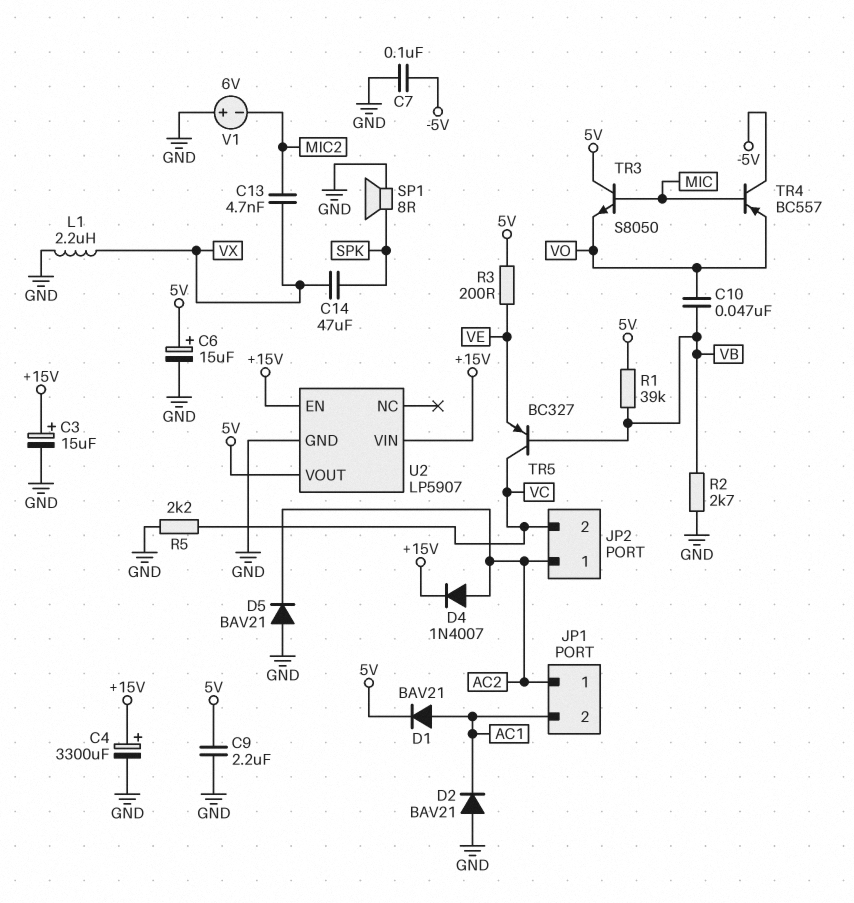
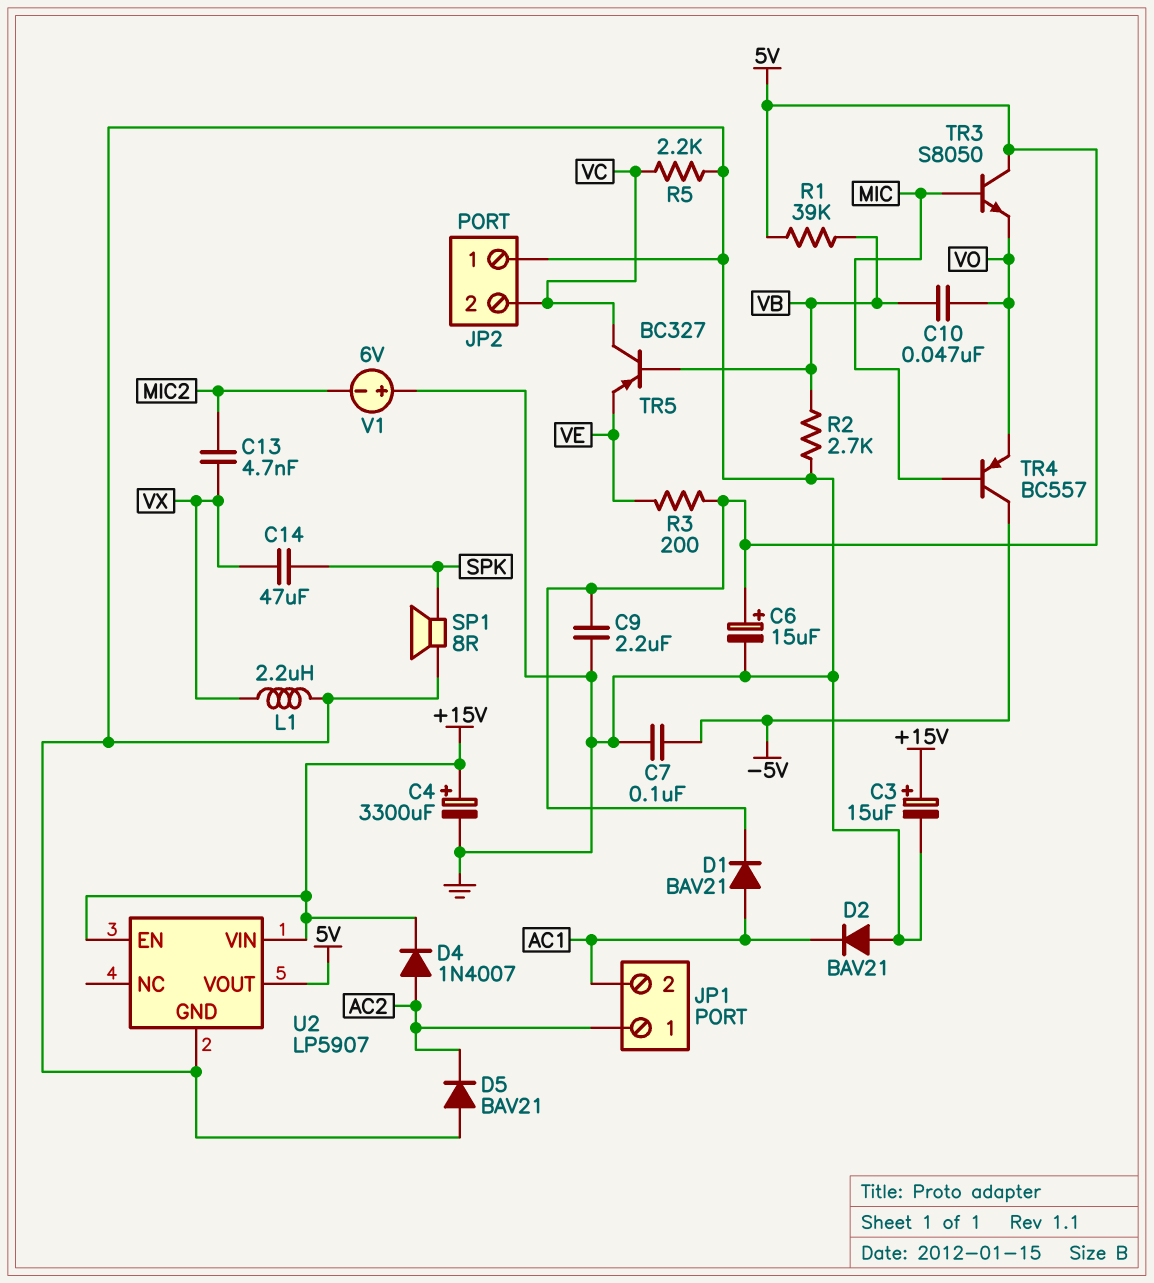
JP2 pin 1: AC2 -> GND

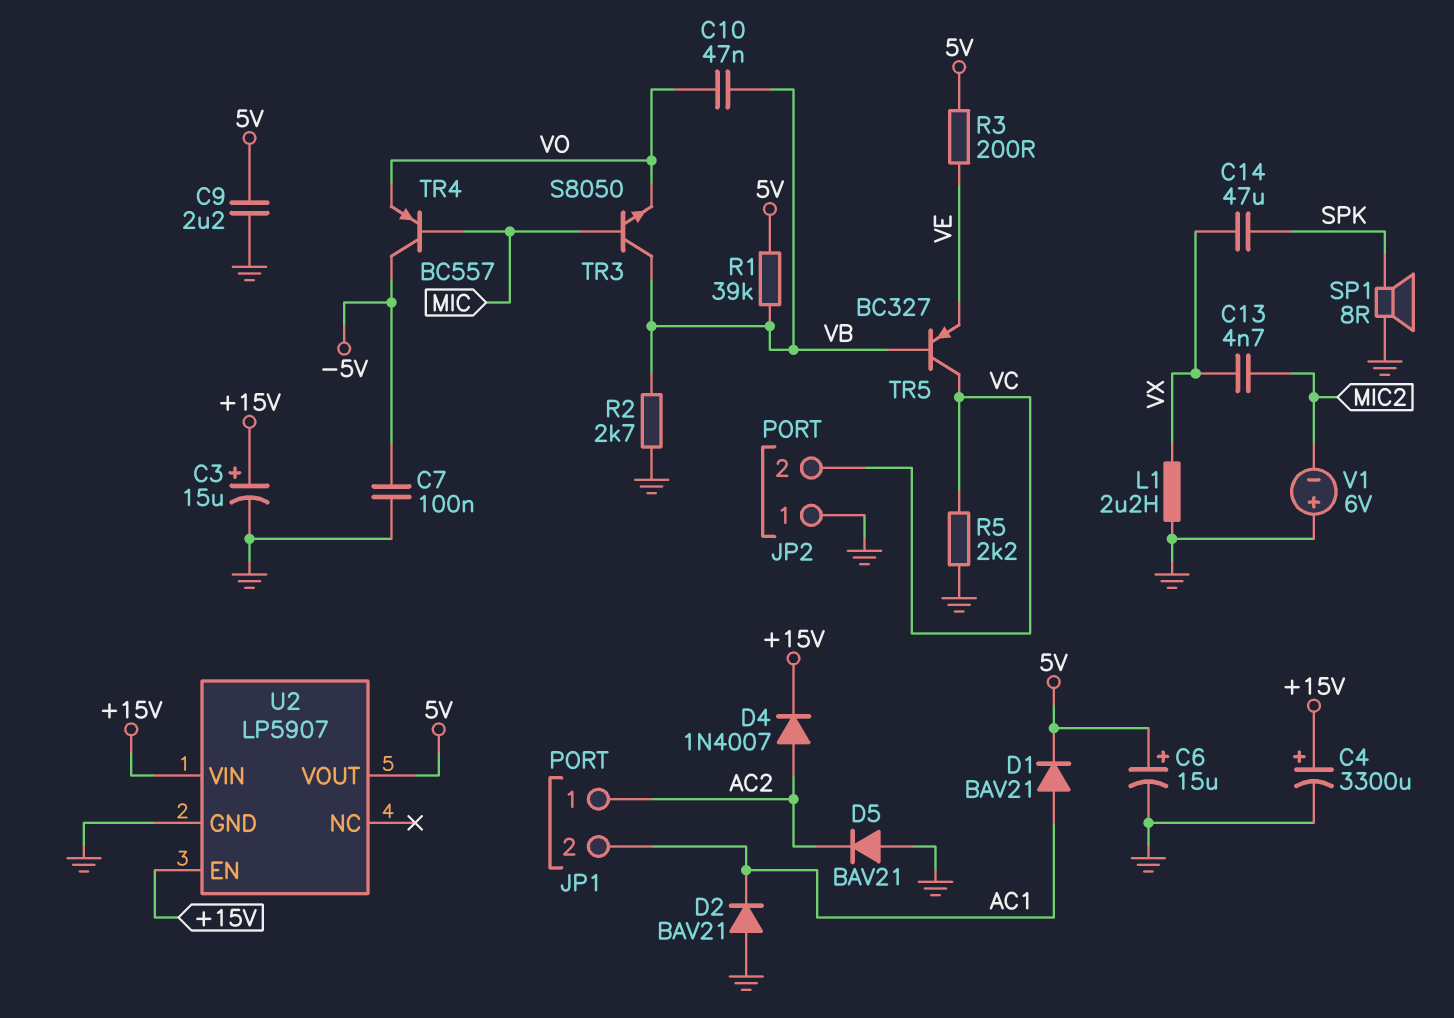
TR3: NPN S8050 (B MIC, C 5V, E VO) -> NPN S8050 (B MIC, C VB, E VO)

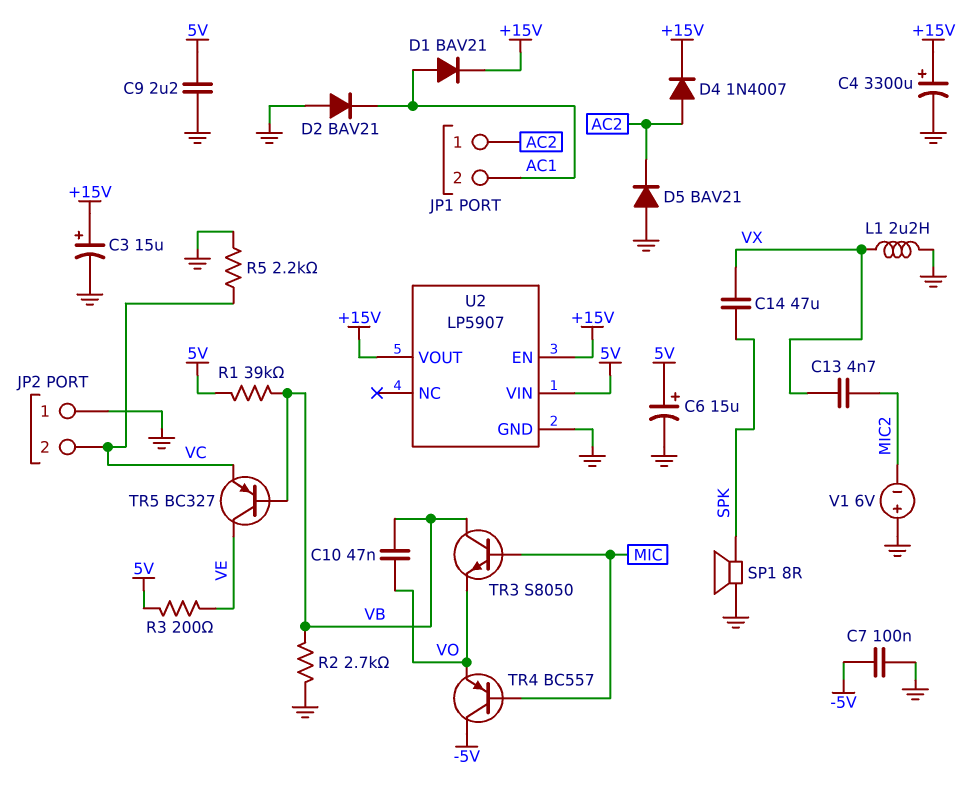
D1: diode BAV21 (A AC1, K 5V) -> diode BAV21 (A AC1, K +15V)
TR5: PNP BC327 (B VB, C VC, E VE) -> PNP BC327 (B VB, C VE, E VC)
U2 pin VIN: +15V -> 5V
U2 pin VOUT: 5V -> +15V

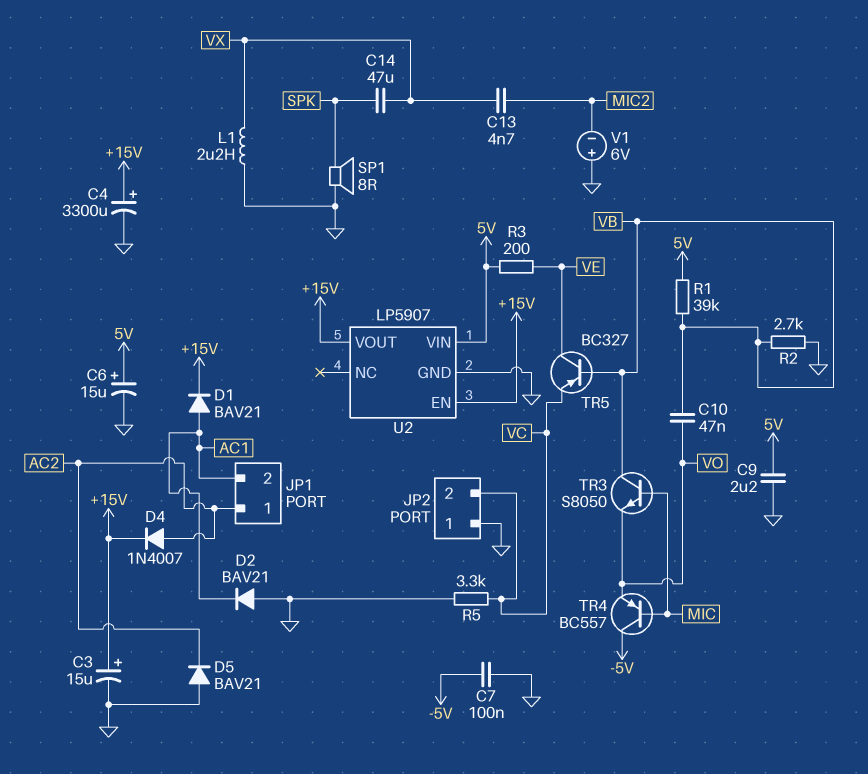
R5: 2.2k (GND, VC) -> 3.3k (GND, VC)

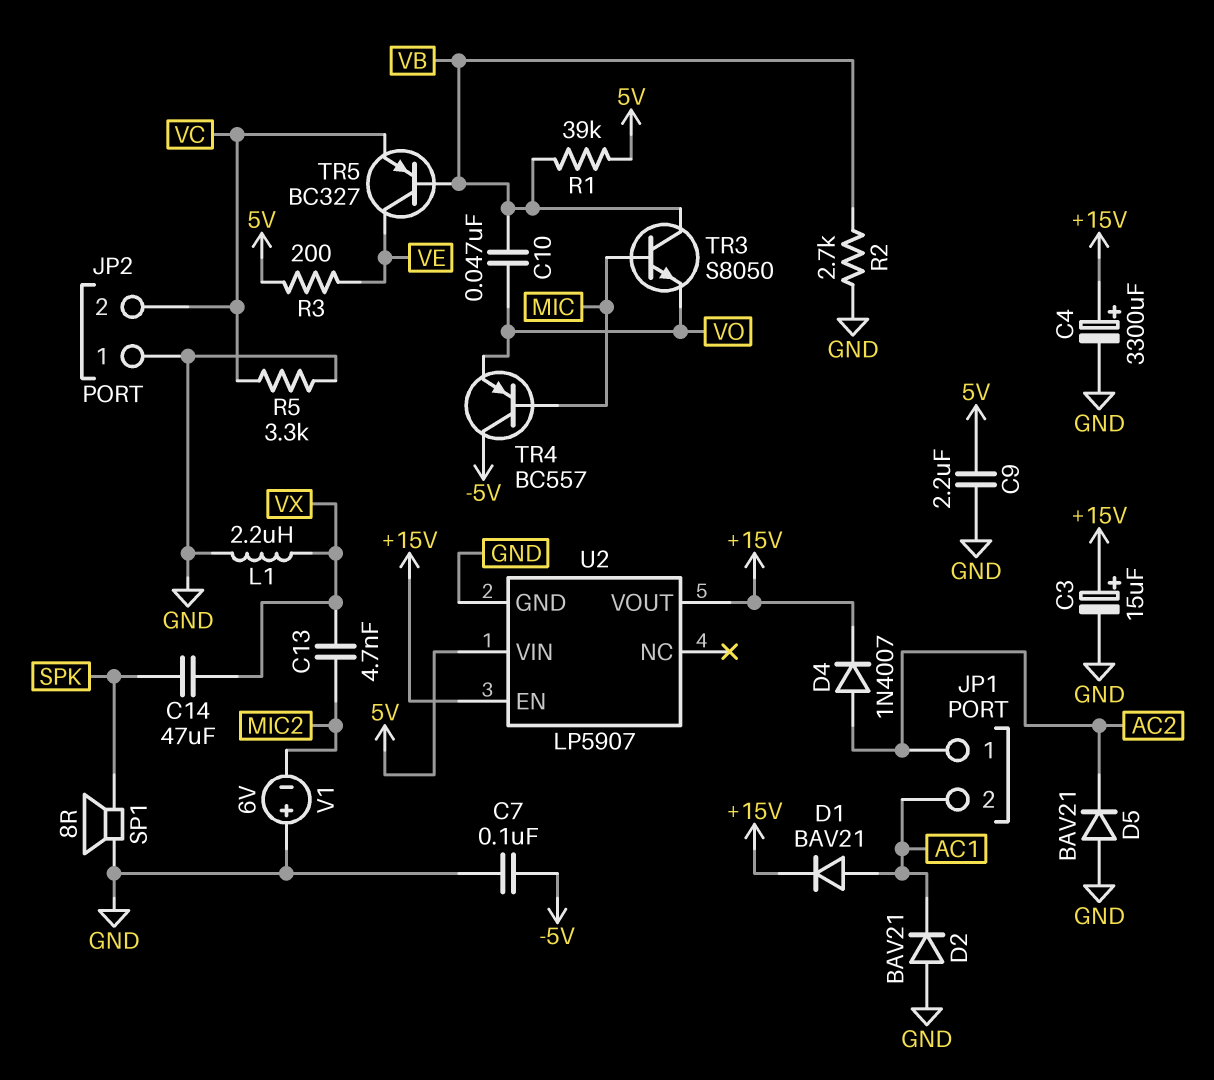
C6: 15uF (plus 5V, minus GND) -> none

